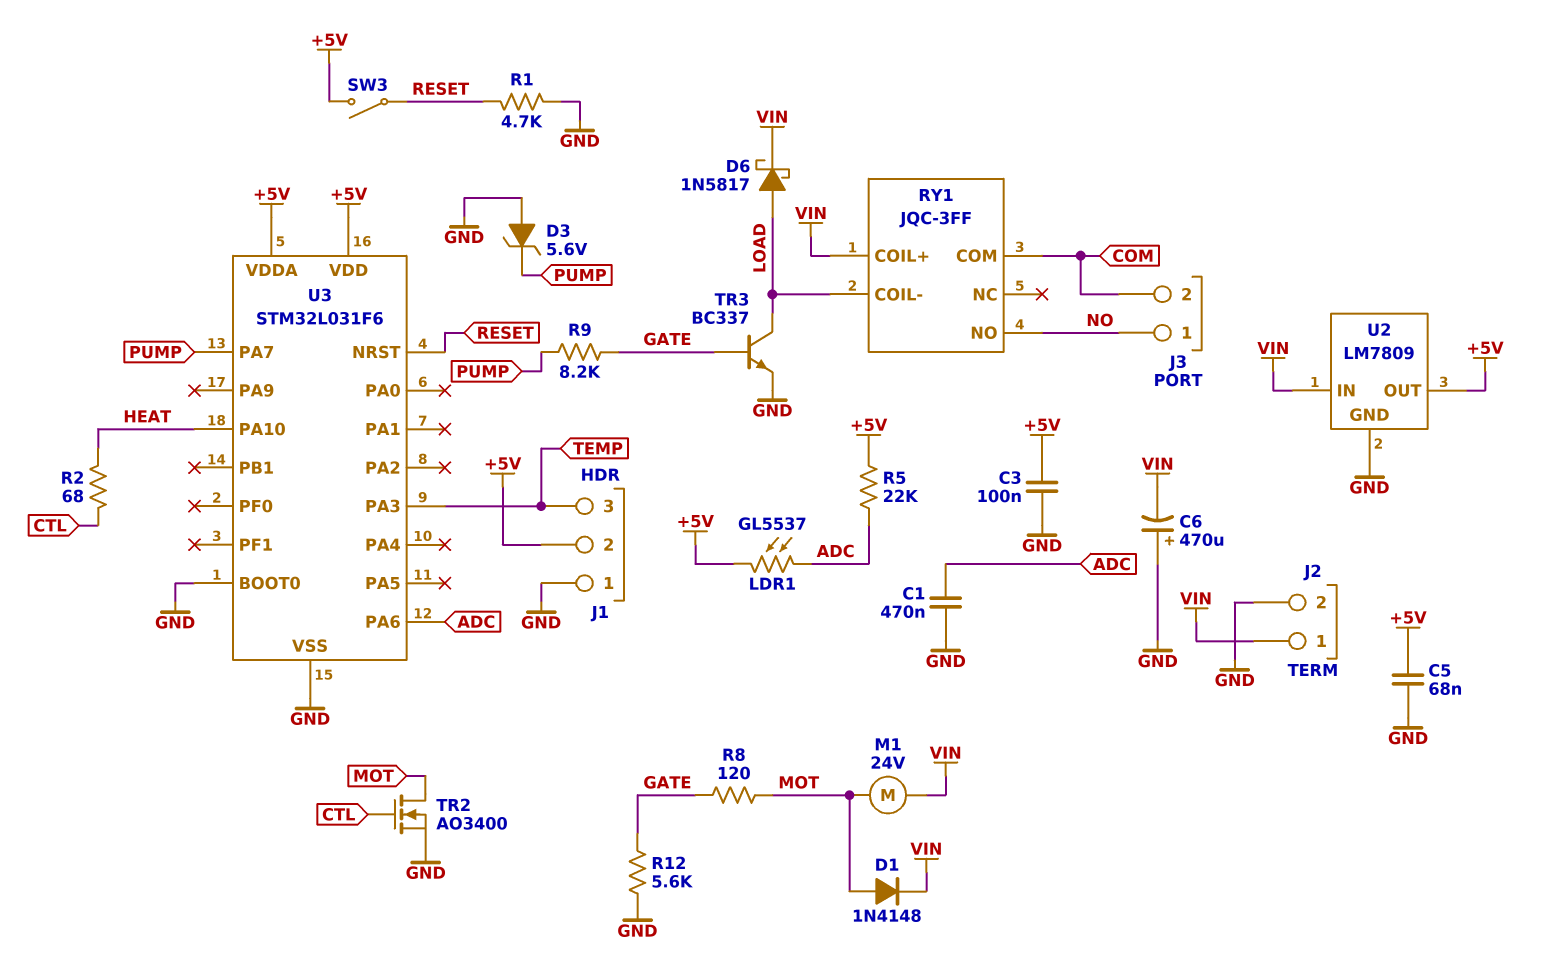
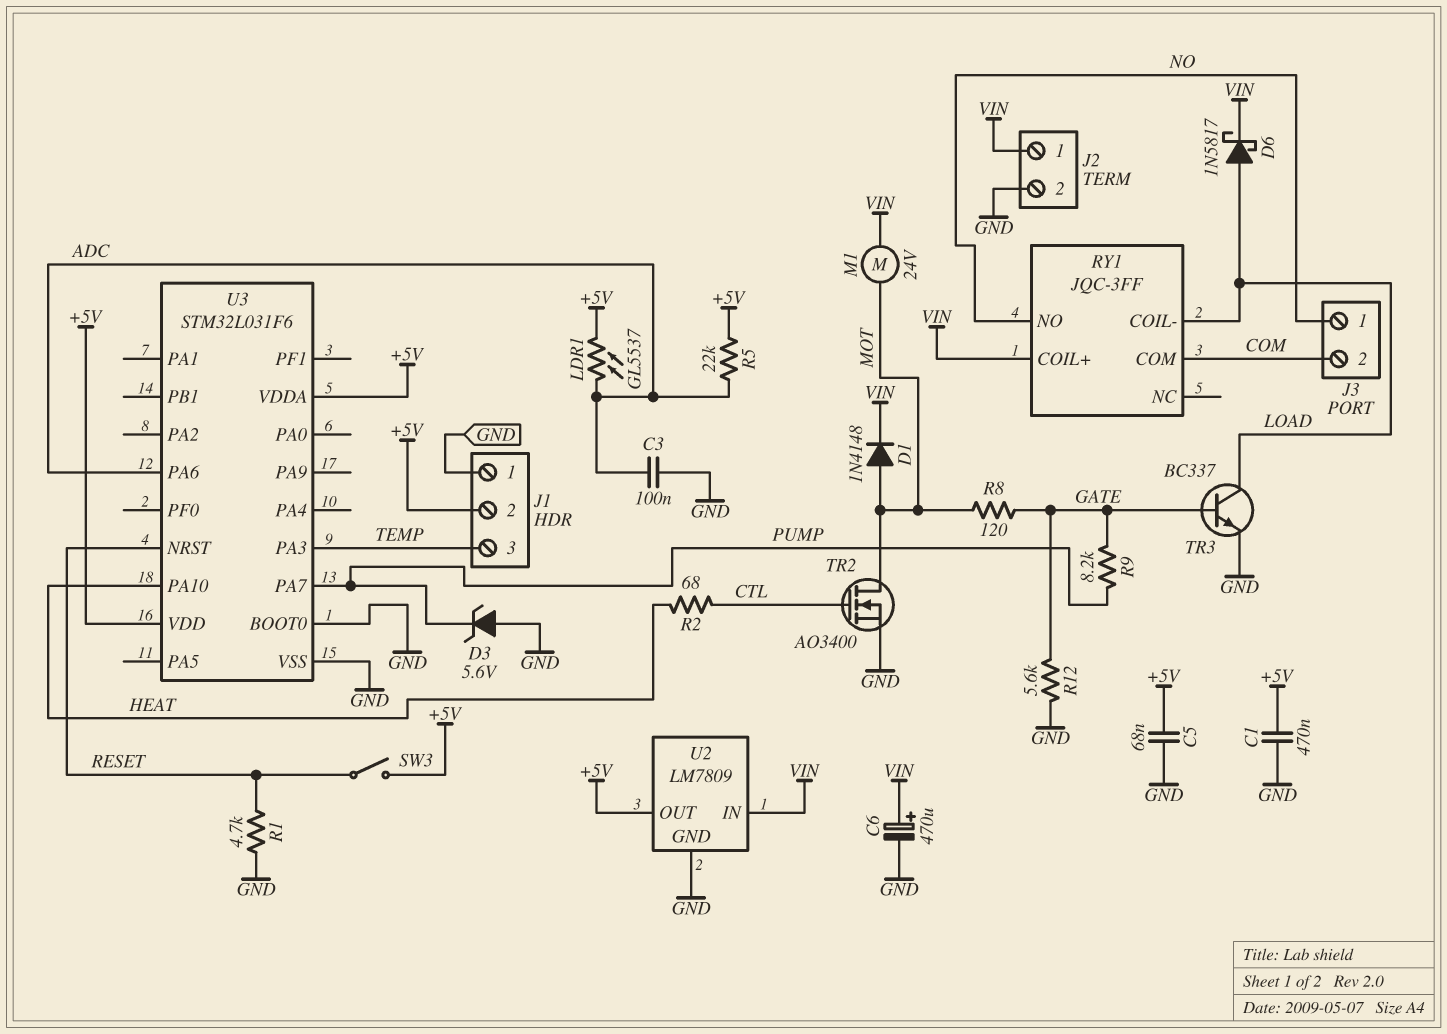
C1: 470nF (ADC, GND) -> 470nF (+5V, GND)
C3: 100nF (+5V, GND) -> 100nF (ADC, GND)
C6: 470uF (plus GND, minus VIN) -> 470uF (plus VIN, minus GND)

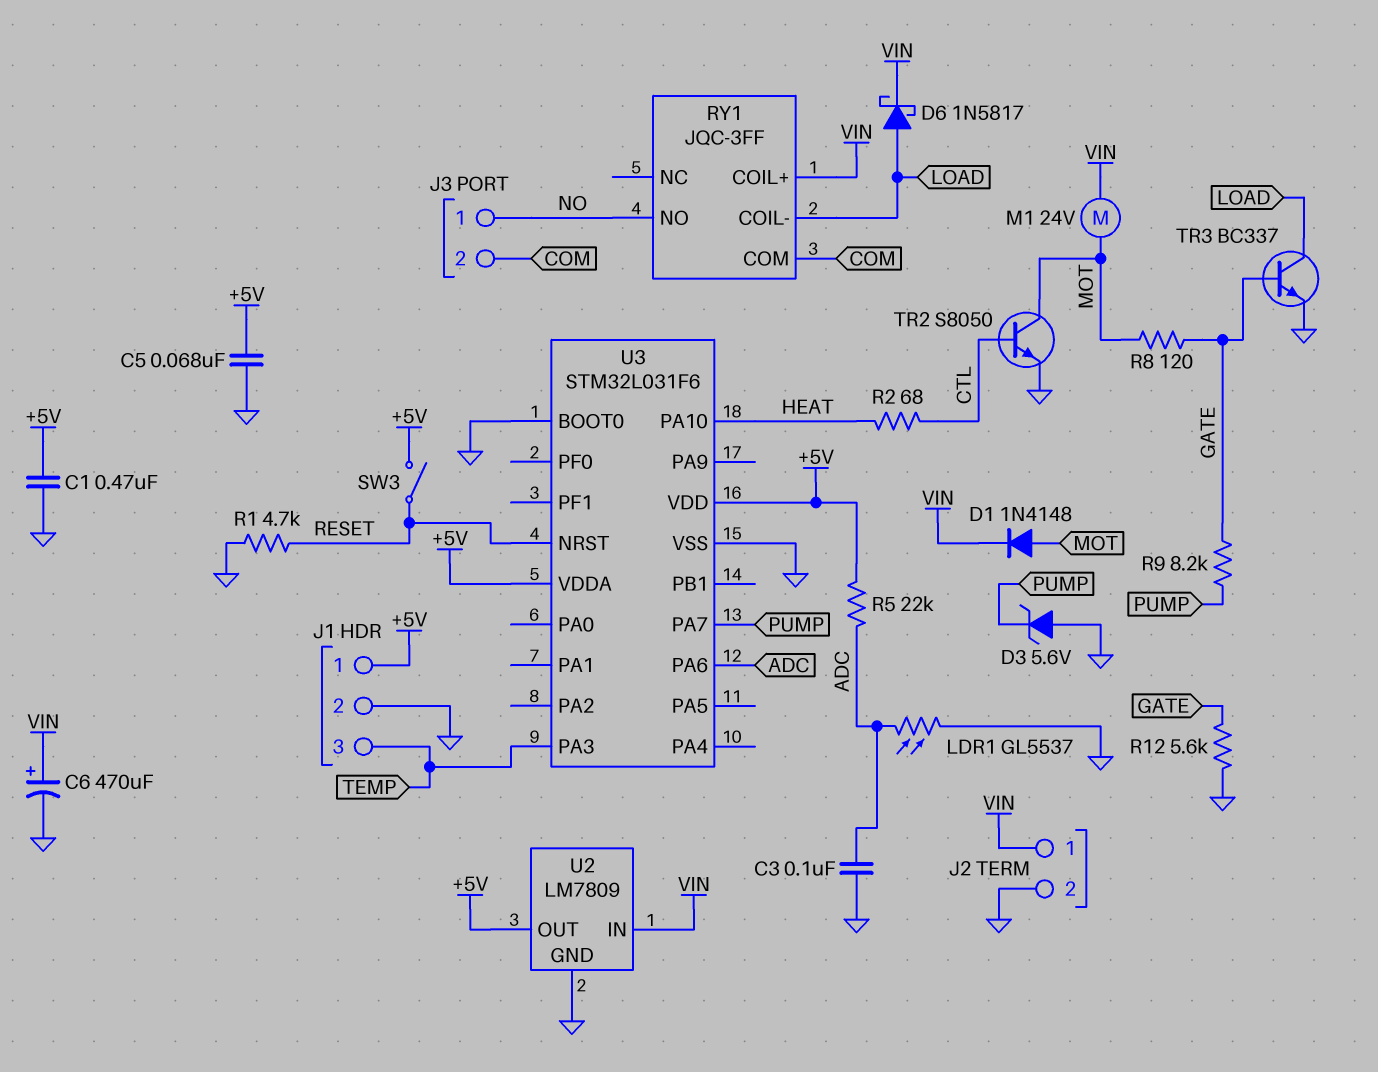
J1 pin 1: GND -> +5V
J1 pin 2: +5V -> GND
LDR1: GL5537 (+5V, ADC) -> GL5537 (ADC, GND)
TR2: NMOS AO3400 (G CTL, D MOT, S GND) -> NPN S8050 (B CTL, C MOT, E GND)

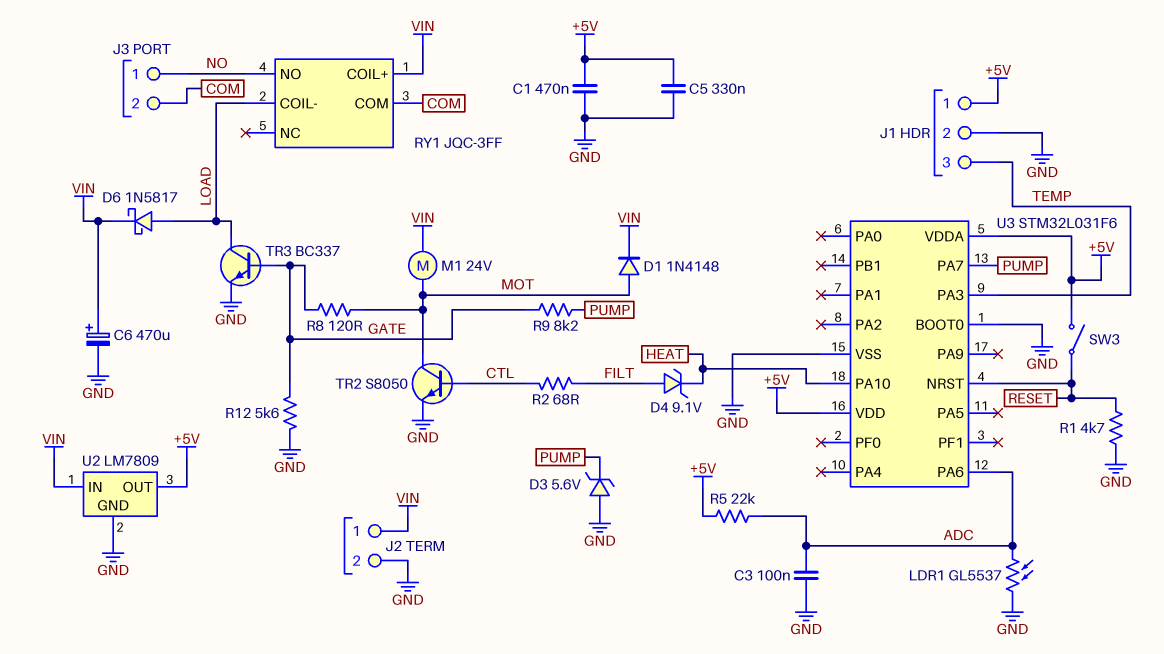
C5: 68nF (+5V, GND) -> 330nF (+5V, GND)
D4: none -> zener 9.1V (A FILT, K HEAT)
R2: 68 (CTL, HEAT) -> 68 (CTL, FILT)

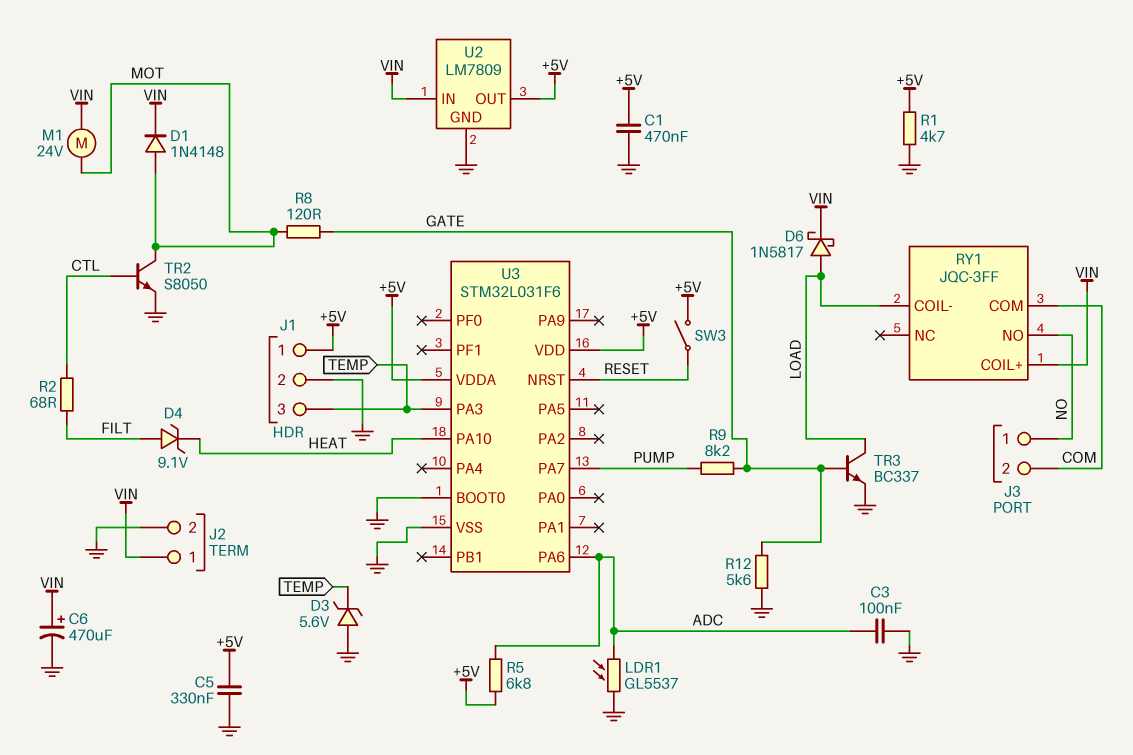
D3: zener 5.6V (A GND, K PUMP) -> zener 5.6V (A GND, K TEMP)
R1: 4.7k (GND, RESET) -> 4.7k (+5V, GND)
R5: 22k (+5V, ADC) -> 6.8k (+5V, ADC)

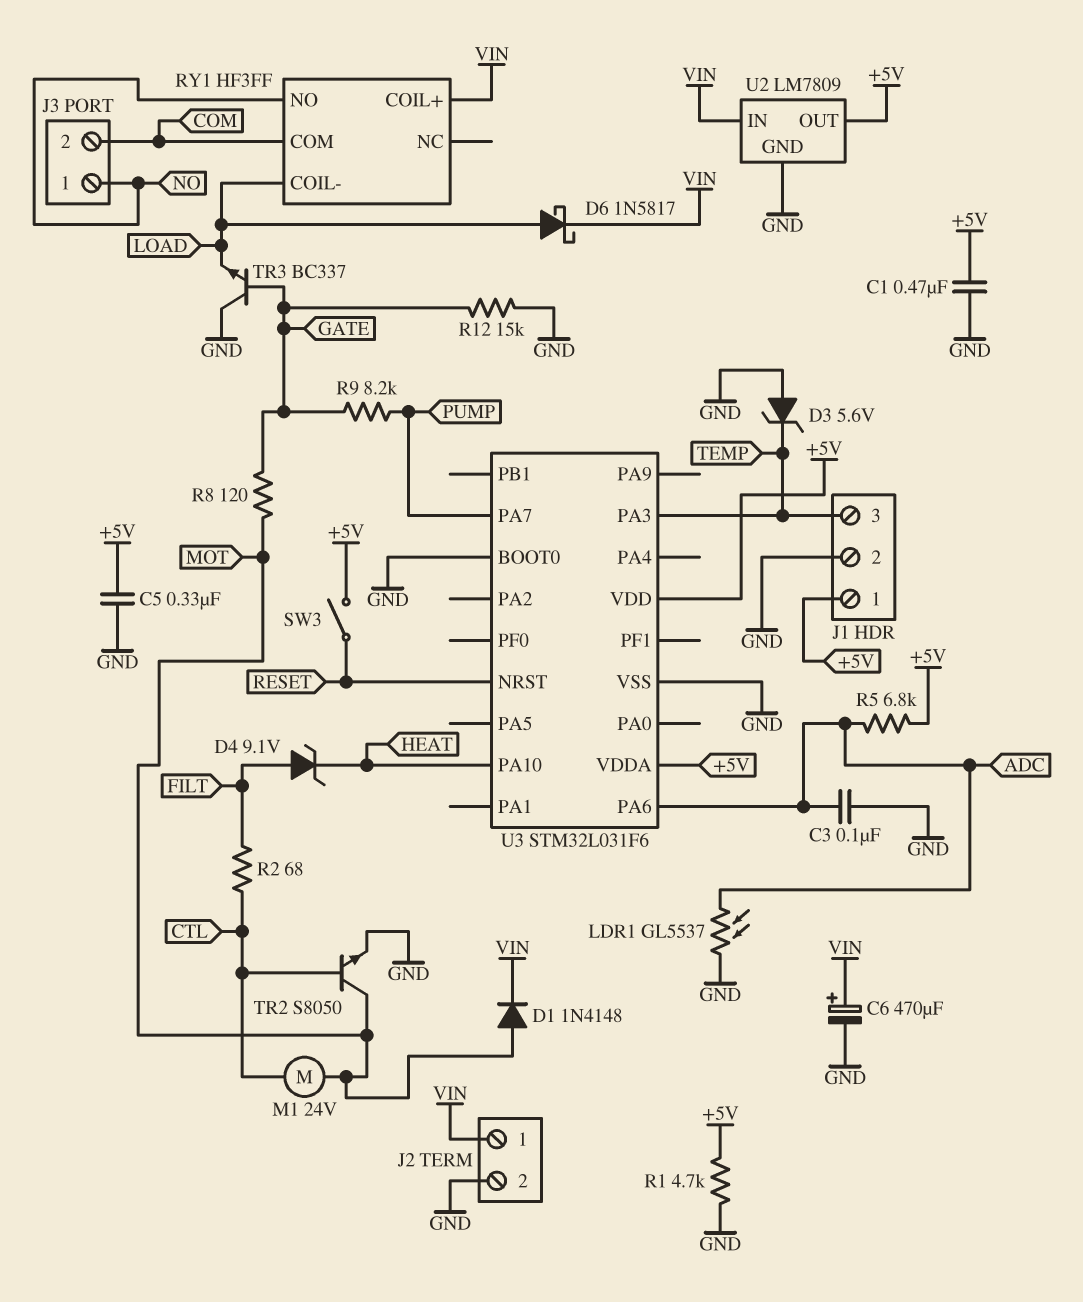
M1: motor 24V (MOT, VIN) -> motor 24V (CTL, MOT)
R12: 5.6k (GATE, GND) -> 15k (GATE, GND)
RY1: JQC-3FF -> HF3FF
TR3: NPN BC337 (B GATE, C LOAD, E GND) -> NPN BC337 (B GATE, C GND, E LOAD)

